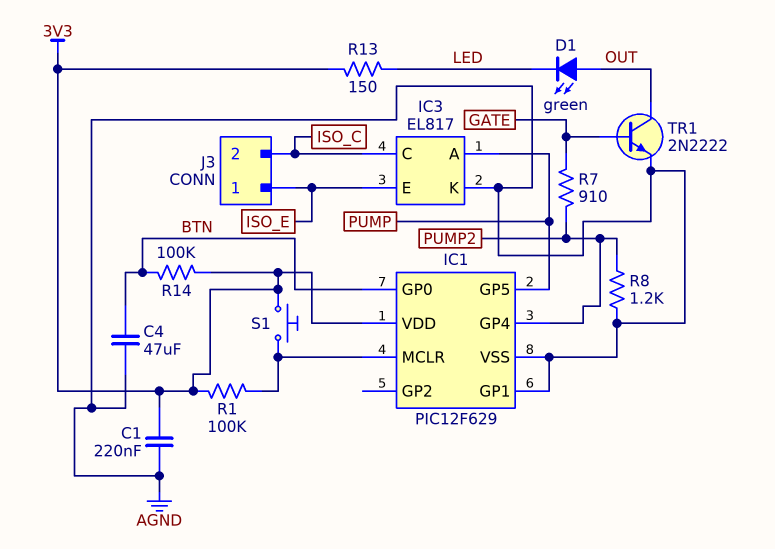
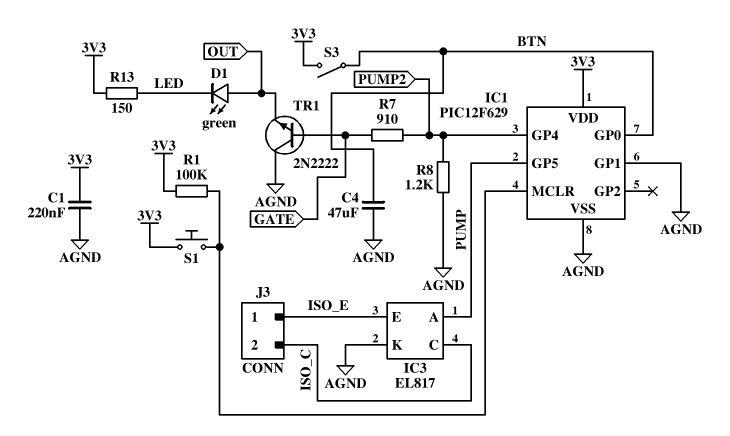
R14: 100k (3V3, BTN) -> none
S3: none -> switch (3V3, BTN)
TR1: NPN 2N2222 (B GATE, C OUT, E AGND) -> NPN 2N2222 (B GATE, C AGND, E OUT)

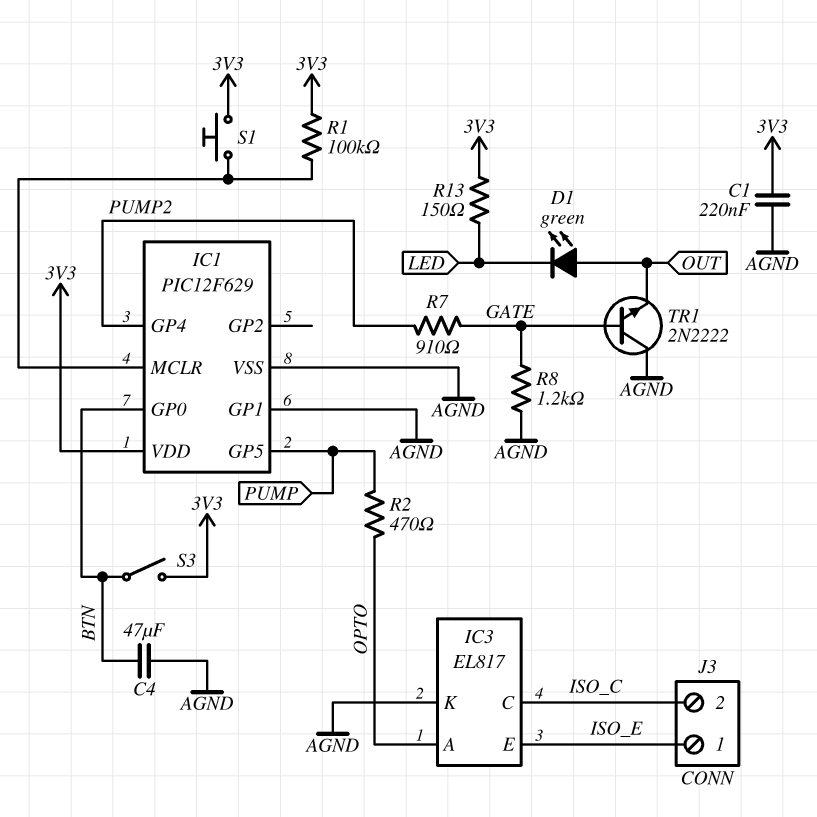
IC3 pin A: PUMP -> OPTO
R2: none -> 470 (OPTO, PUMP)
R8: 1.2k (AGND, PUMP2) -> 1.2k (AGND, GATE)

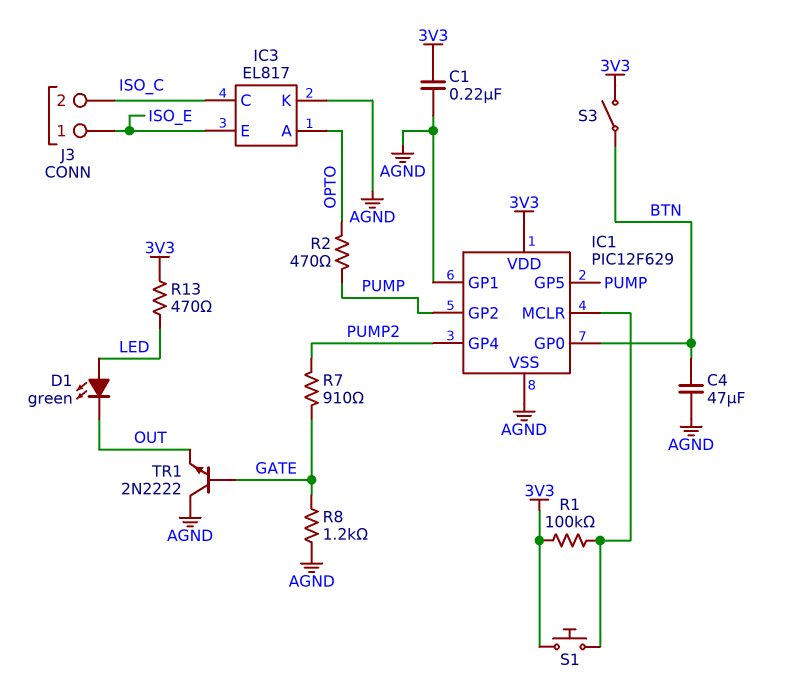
D1: LED green (A OUT, K LED) -> LED green (A LED, K OUT)
IC1 pin GP2: none -> PUMP
R13: 150 (3V3, LED) -> 470 (3V3, LED)

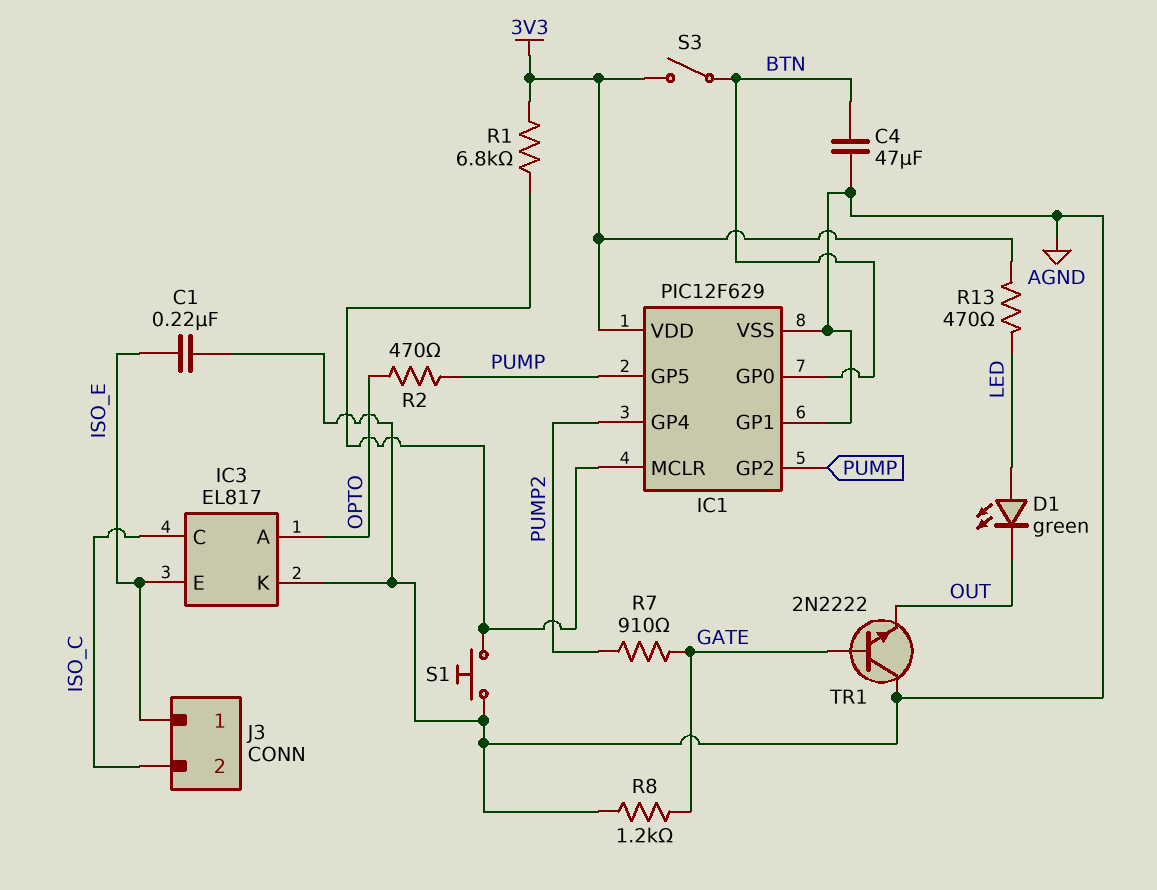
C1: 220nF (3V3, AGND) -> 220nF (AGND, ISO_E)
R1: 100k (3V3, IC1/MCLR) -> 6.8k (3V3, IC1/MCLR)
S1: button (3V3, IC1/MCLR) -> button (AGND, IC1/MCLR)

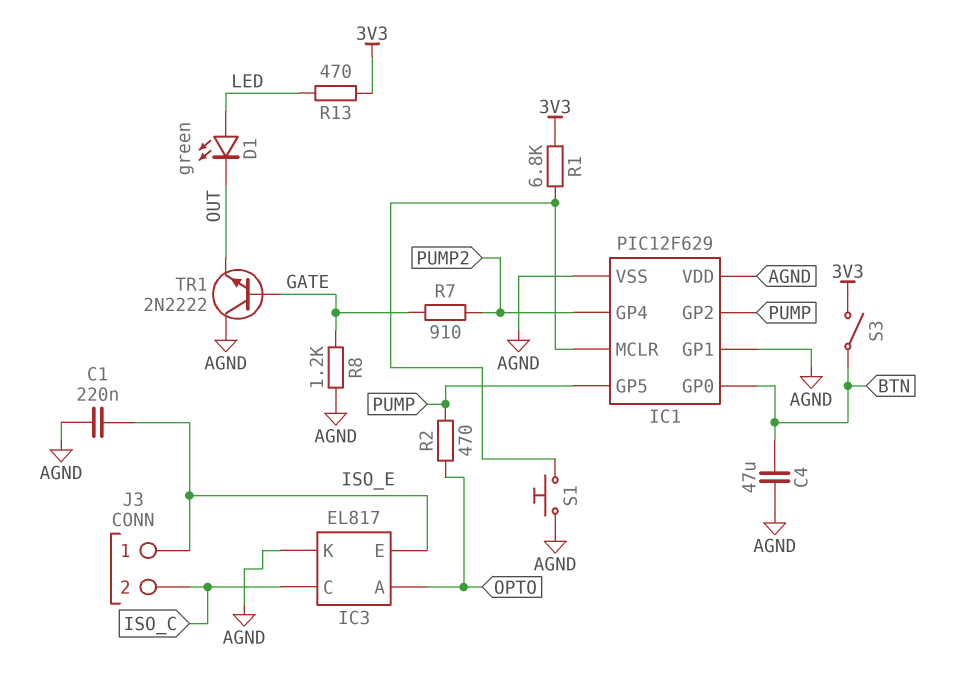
IC1 pin VDD: 3V3 -> AGND

